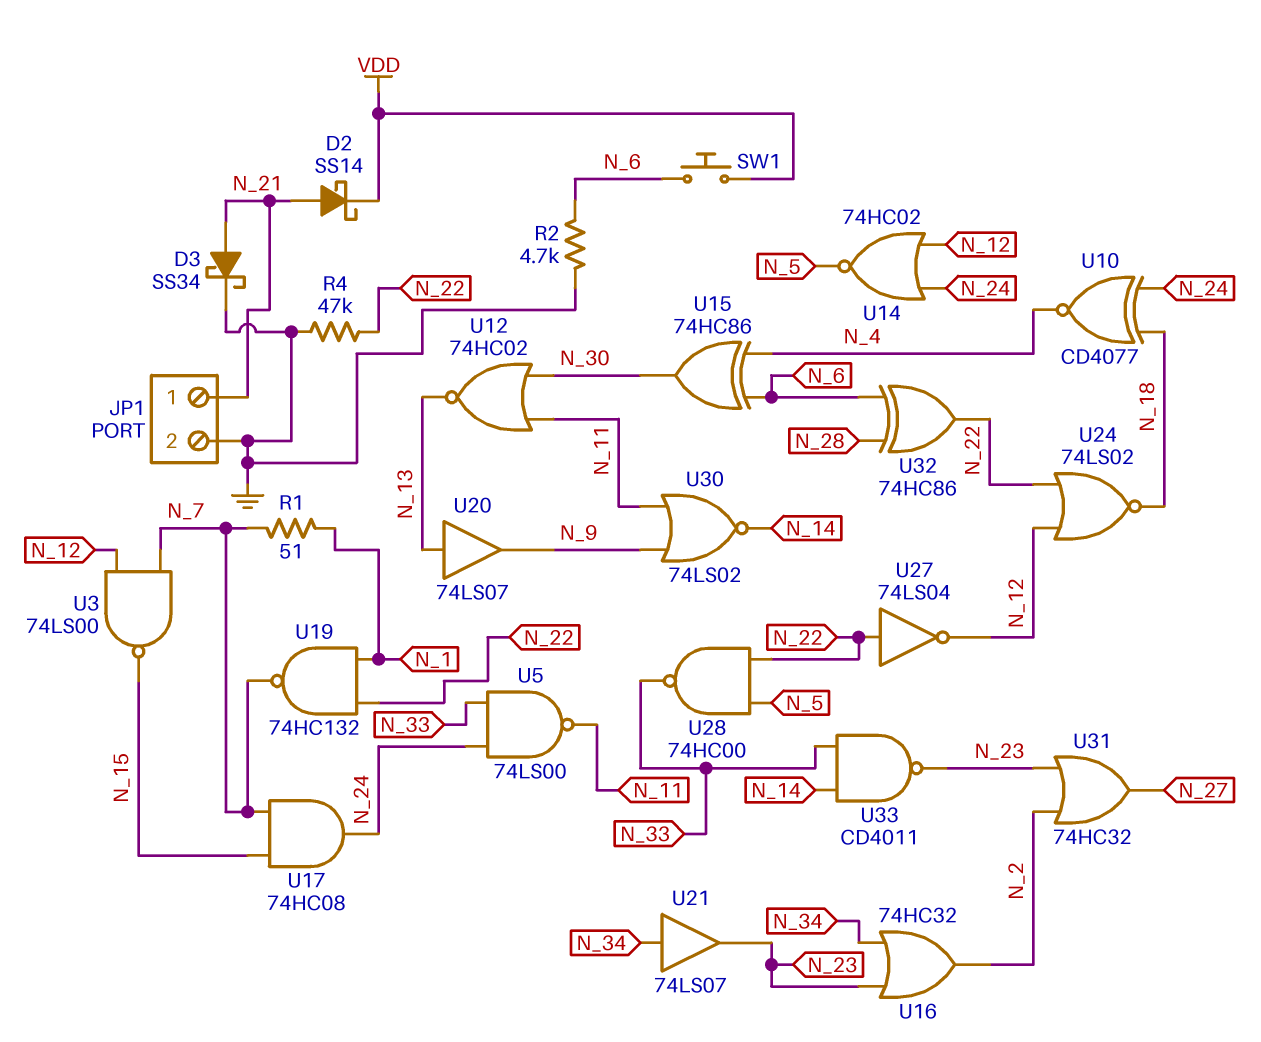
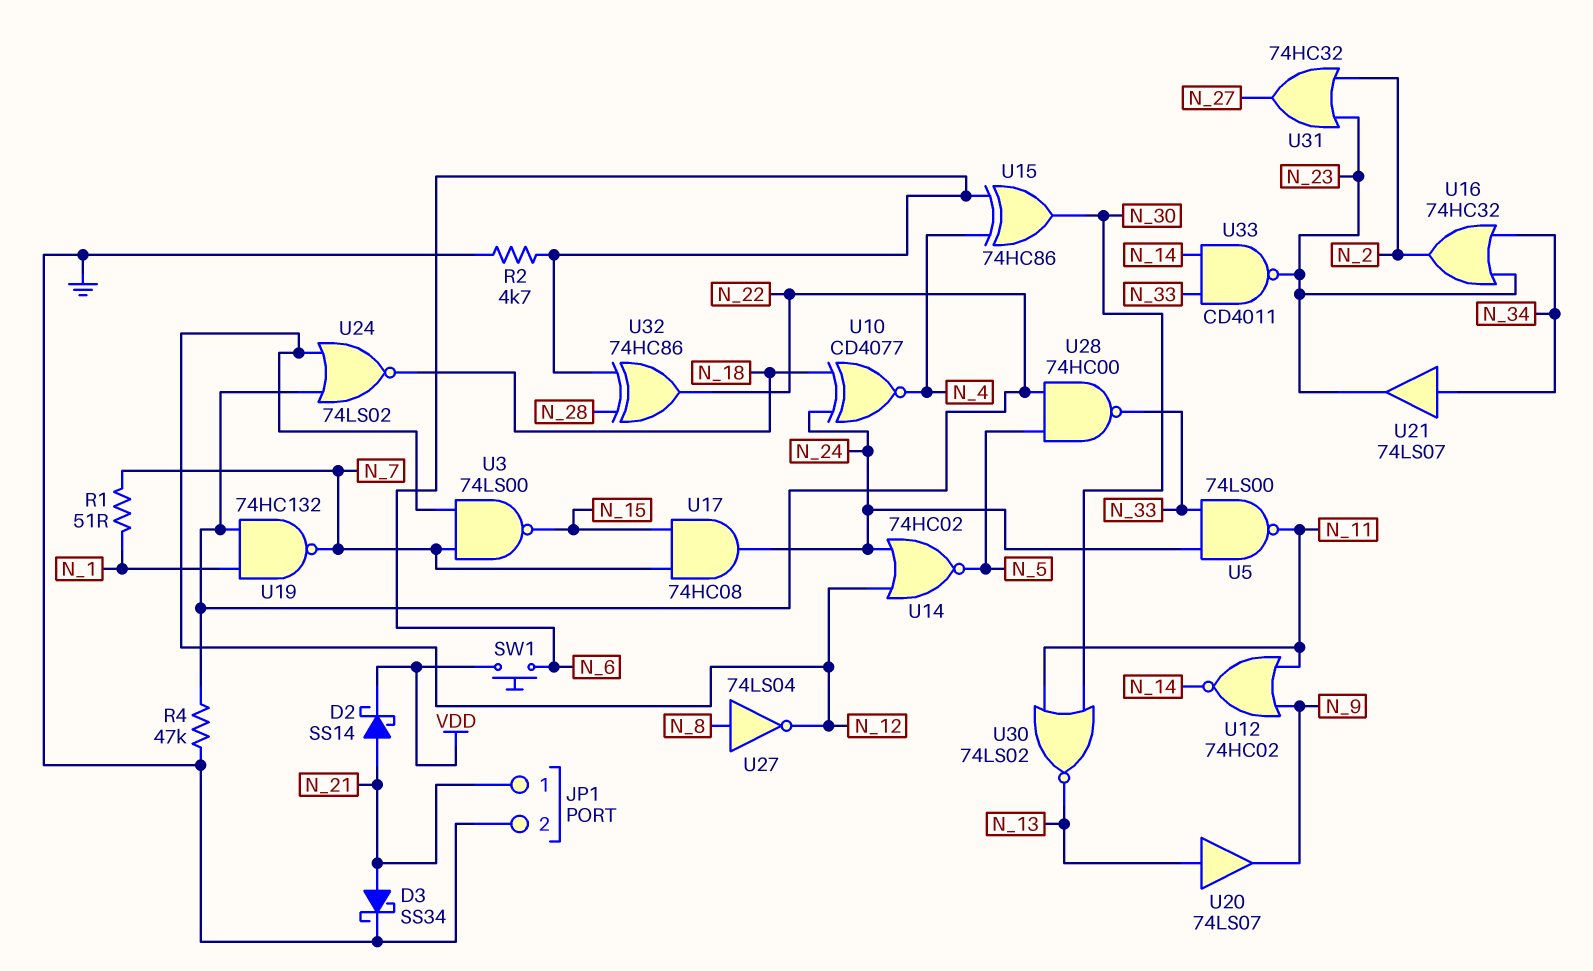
U12: NOR 74HC02 (in N_11, in N_30, out N_13) -> NOR 74HC02 (in N_9, in N_11, out N_14)
U27: NOT 74LS04 (in N_22, out N_12) -> NOT 74LS04 (in N_8, out N_12)
U30: NOR 74LS02 (in N_9, in N_11, out N_14) -> NOR 74LS02 (in N_11, in N_30, out N_13)

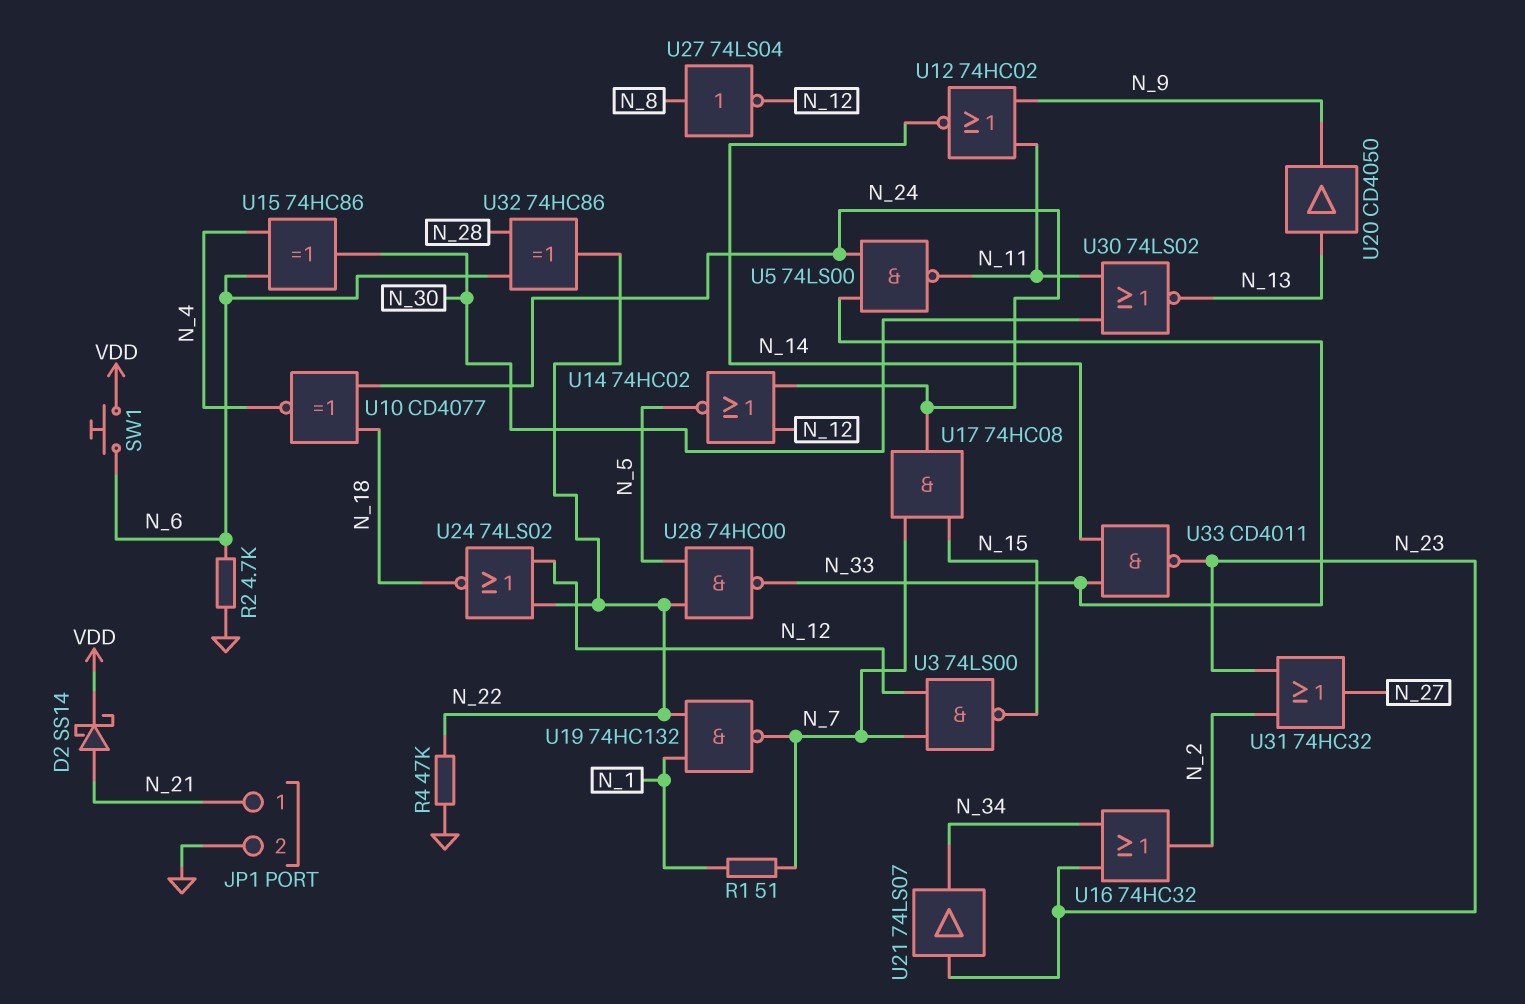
D3: schottky SS34 (A N_21, K GND) -> none
U20: buffer 74LS07 (in N_13, out N_9) -> buffer CD4050 (in N_13, out N_9)
U21: buffer 74LS07 (in N_34, out N_23) -> buffer 74LS07 (in N_23, out N_34)

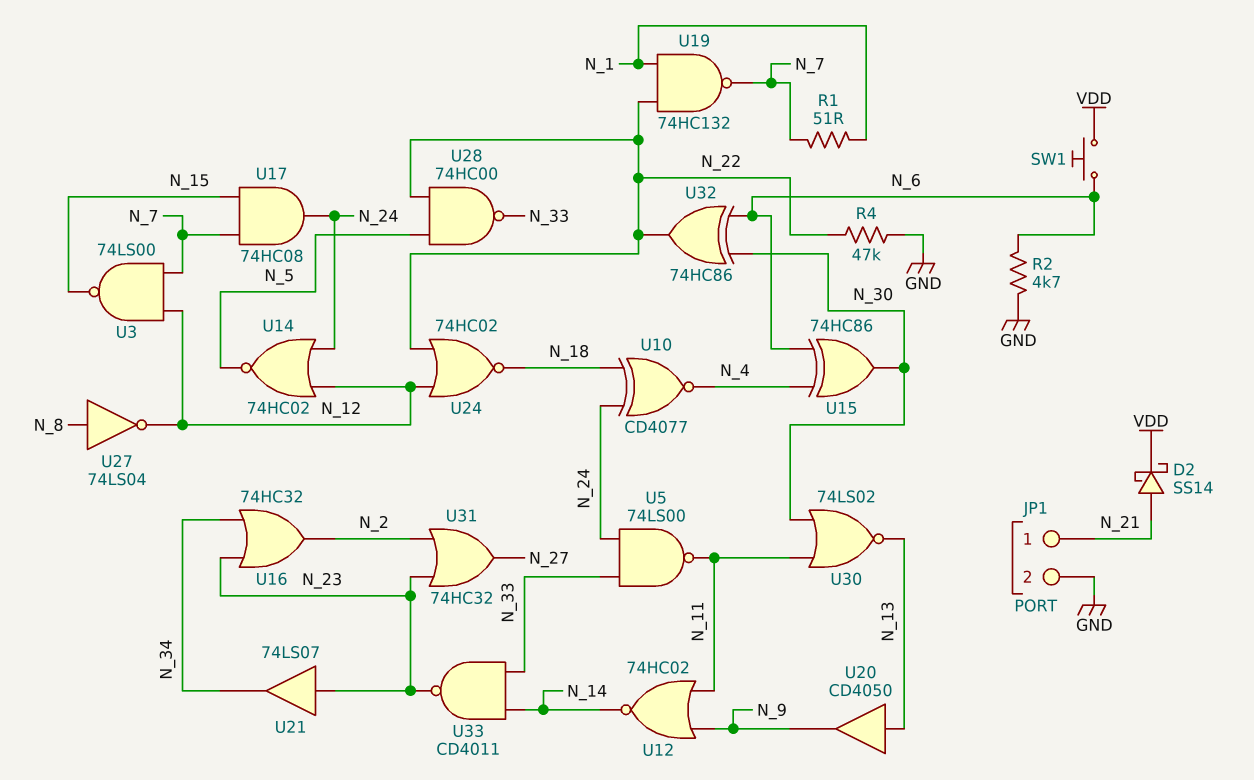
U24: NOR 74LS02 (in N_12, in N_22, out N_18) -> NOR 74HC02 (in N_12, in N_22, out N_18)
U32: XOR 74HC86 (in N_6, in N_28, out N_22) -> XOR 74HC86 (in N_6, in N_30, out N_22)

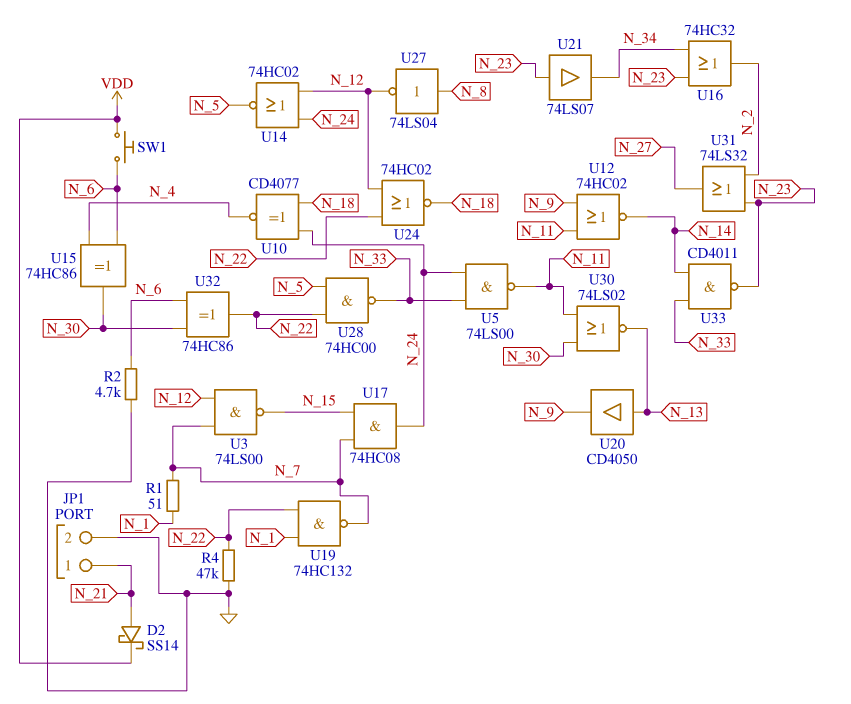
U31: OR 74HC32 (in N_2, in N_23, out N_27) -> OR 74LS32 (in N_2, in N_23, out N_27)

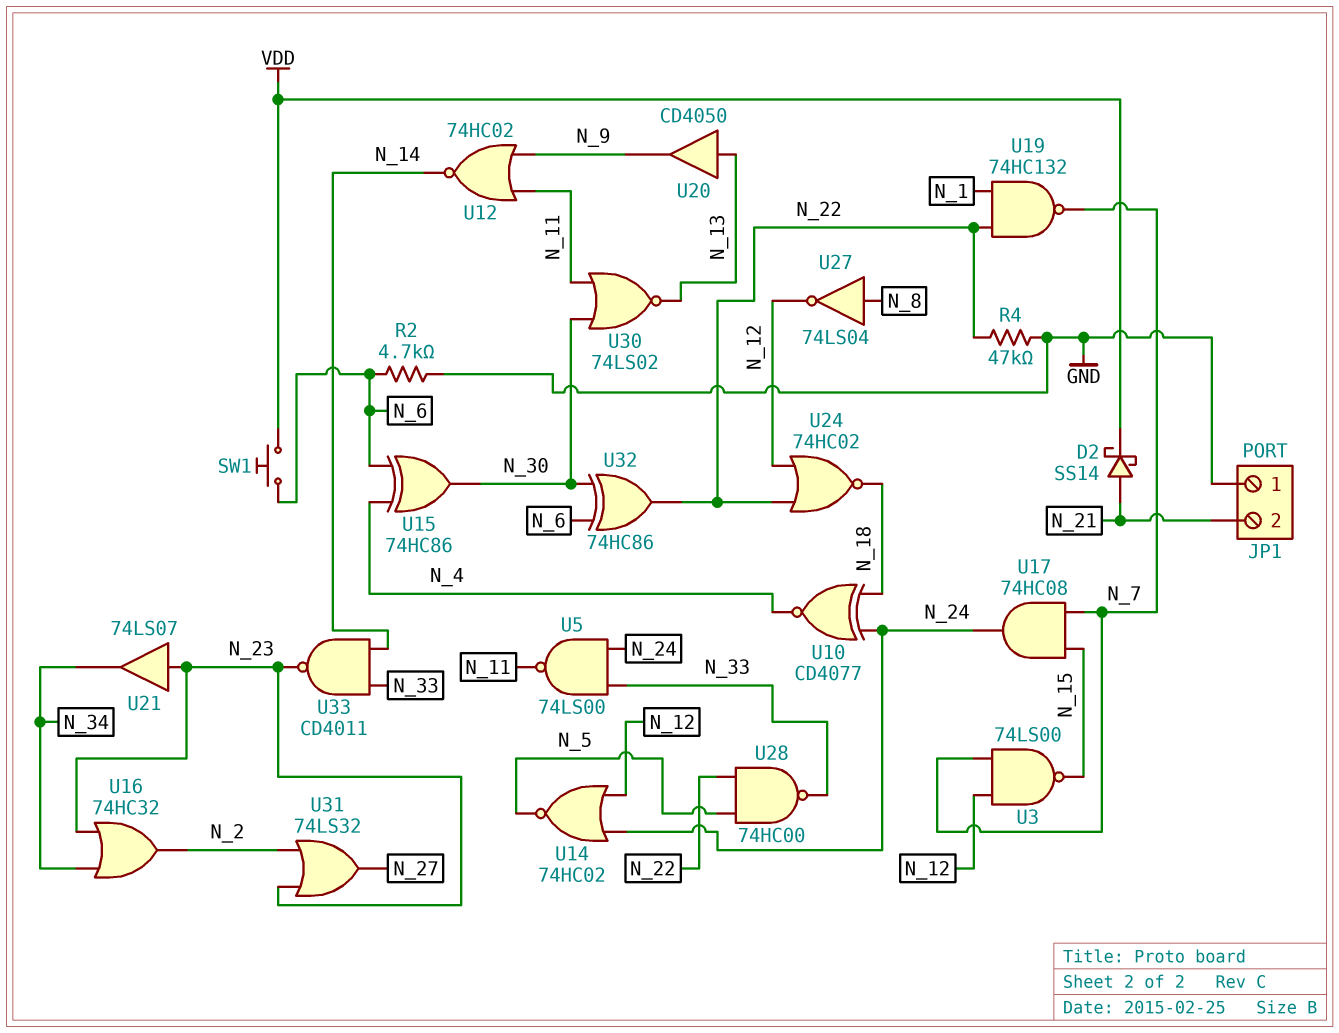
JP1 pin 1: N_21 -> GND
JP1 pin 2: GND -> N_21
R1: 51 (N_1, N_7) -> none

